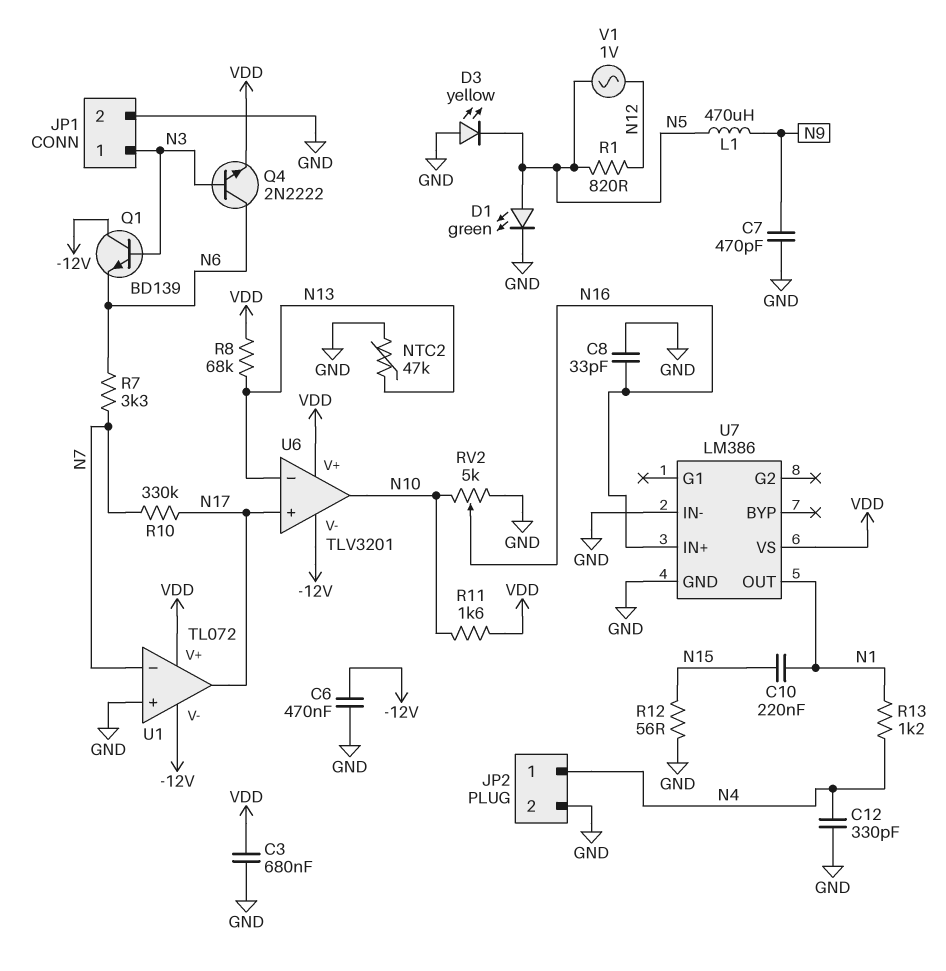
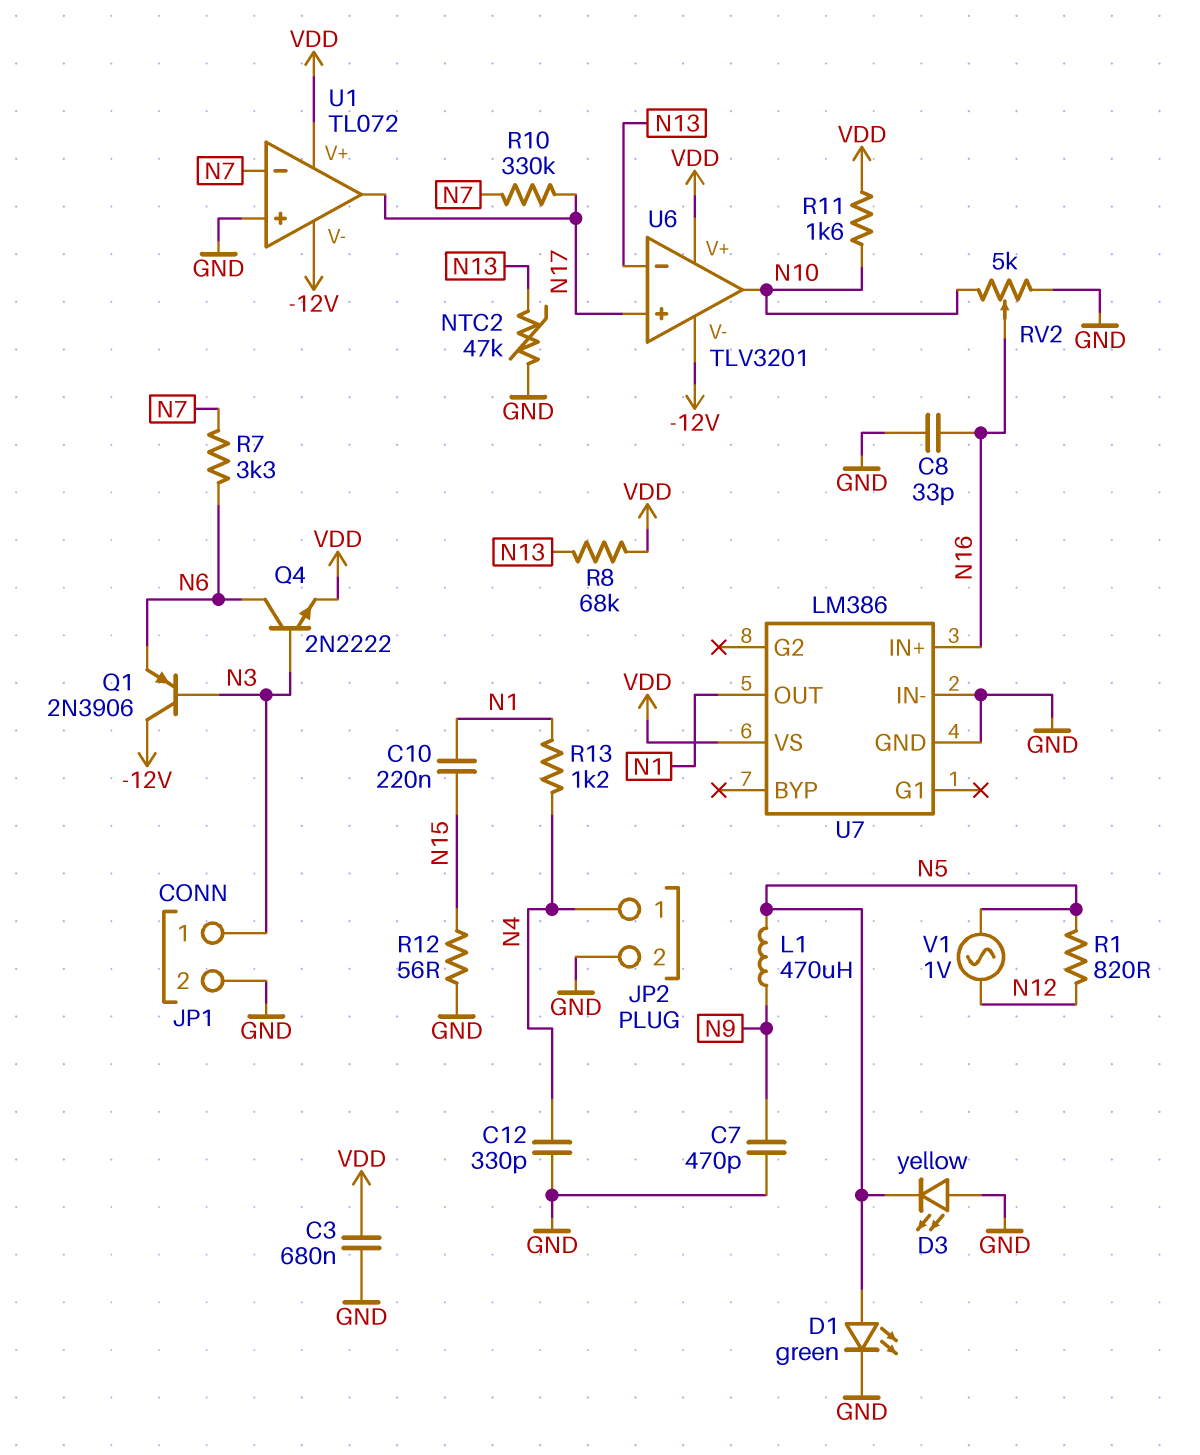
C6: 470nF (-12V, GND) -> none
Q1: NPN BD139 (B N3, C -12V, E N6) -> PNP 2N3906 (B N3, C -12V, E N6)

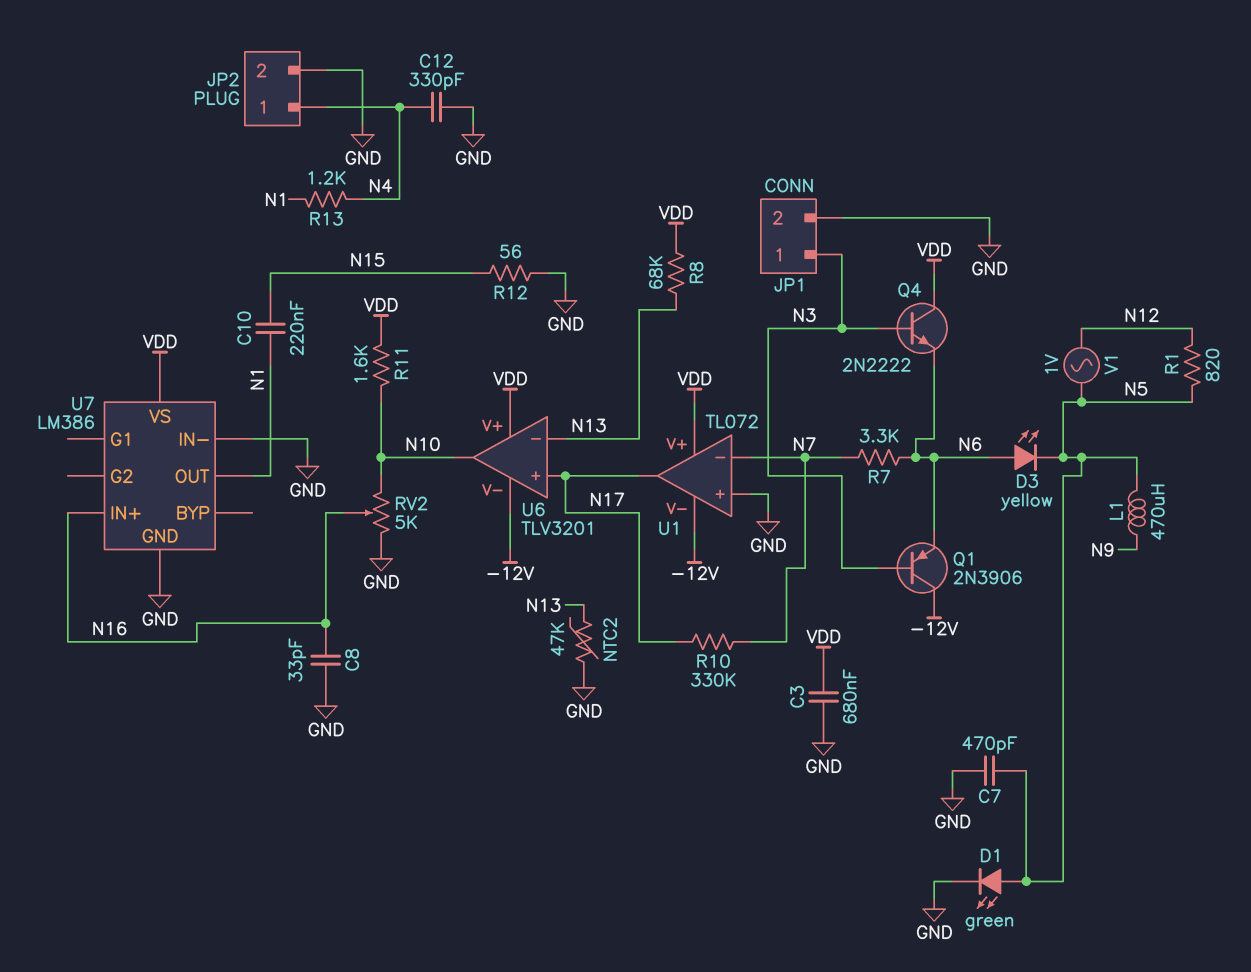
C7: 470pF (GND, N9) -> 470pF (GND, N5)
D3: LED yellow (A GND, K N5) -> LED yellow (A N6, K N5)
Q4: NPN 2N2222 (B N3, C N6, E VDD) -> NPN 2N2222 (B N3, C VDD, E N6)

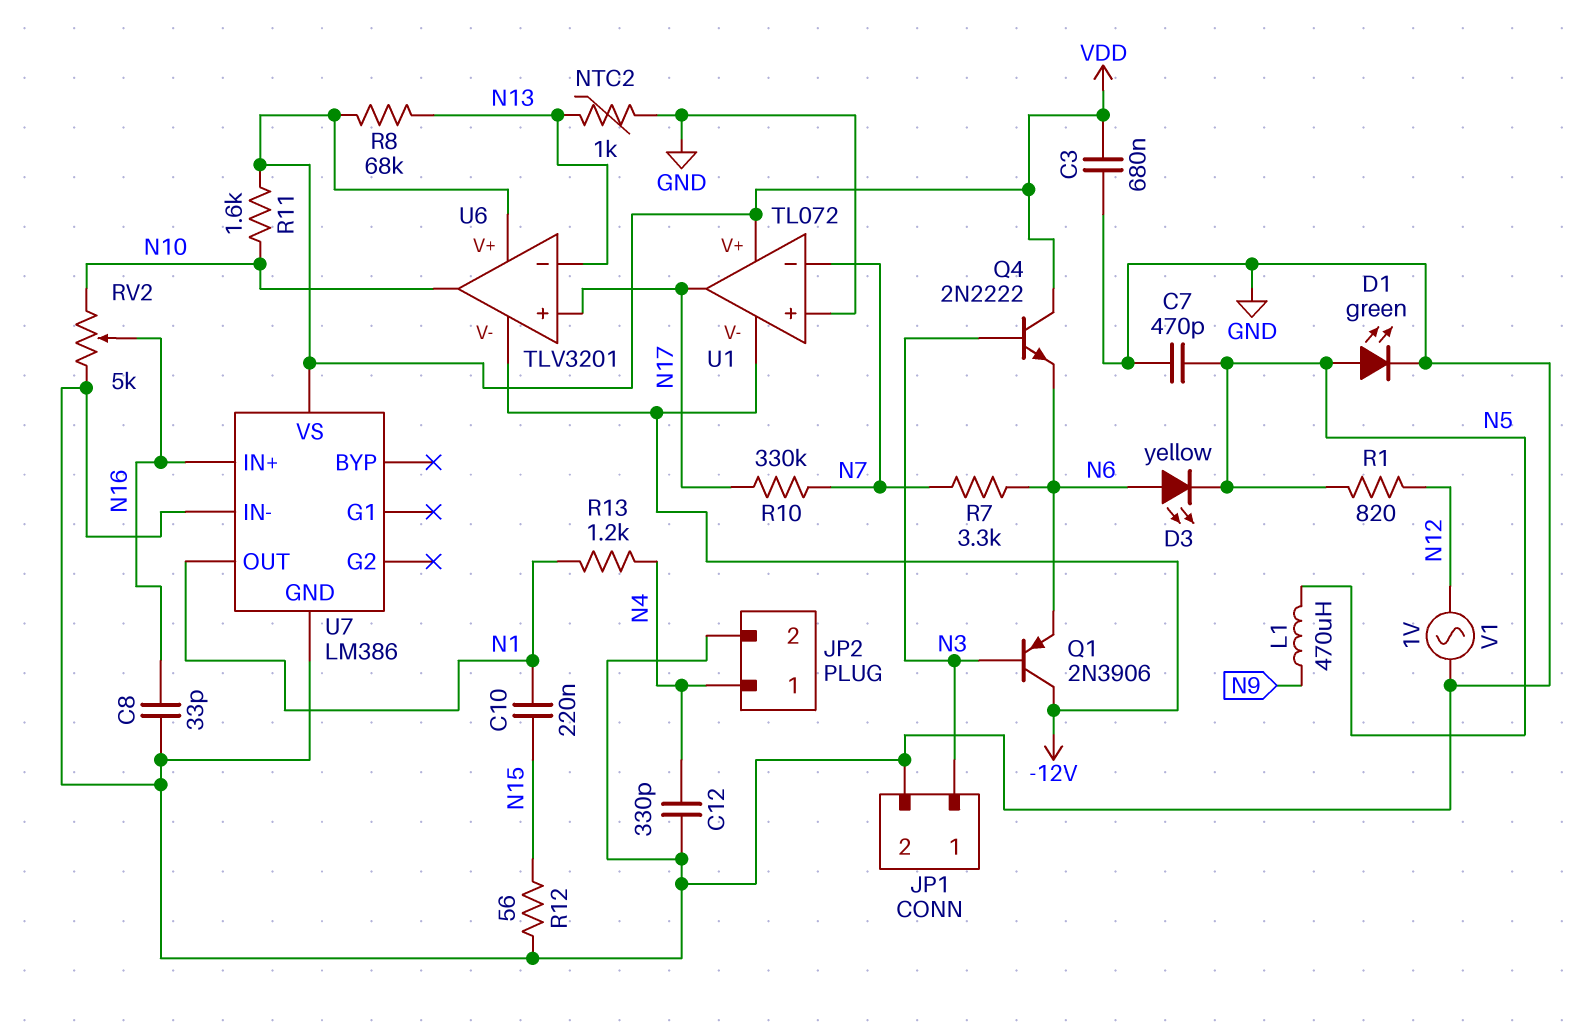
NTC2: 47k (GND, N13) -> 1k (GND, N13)
V1: AC 1V (N5, N12) -> AC 1V (GND, N12)

